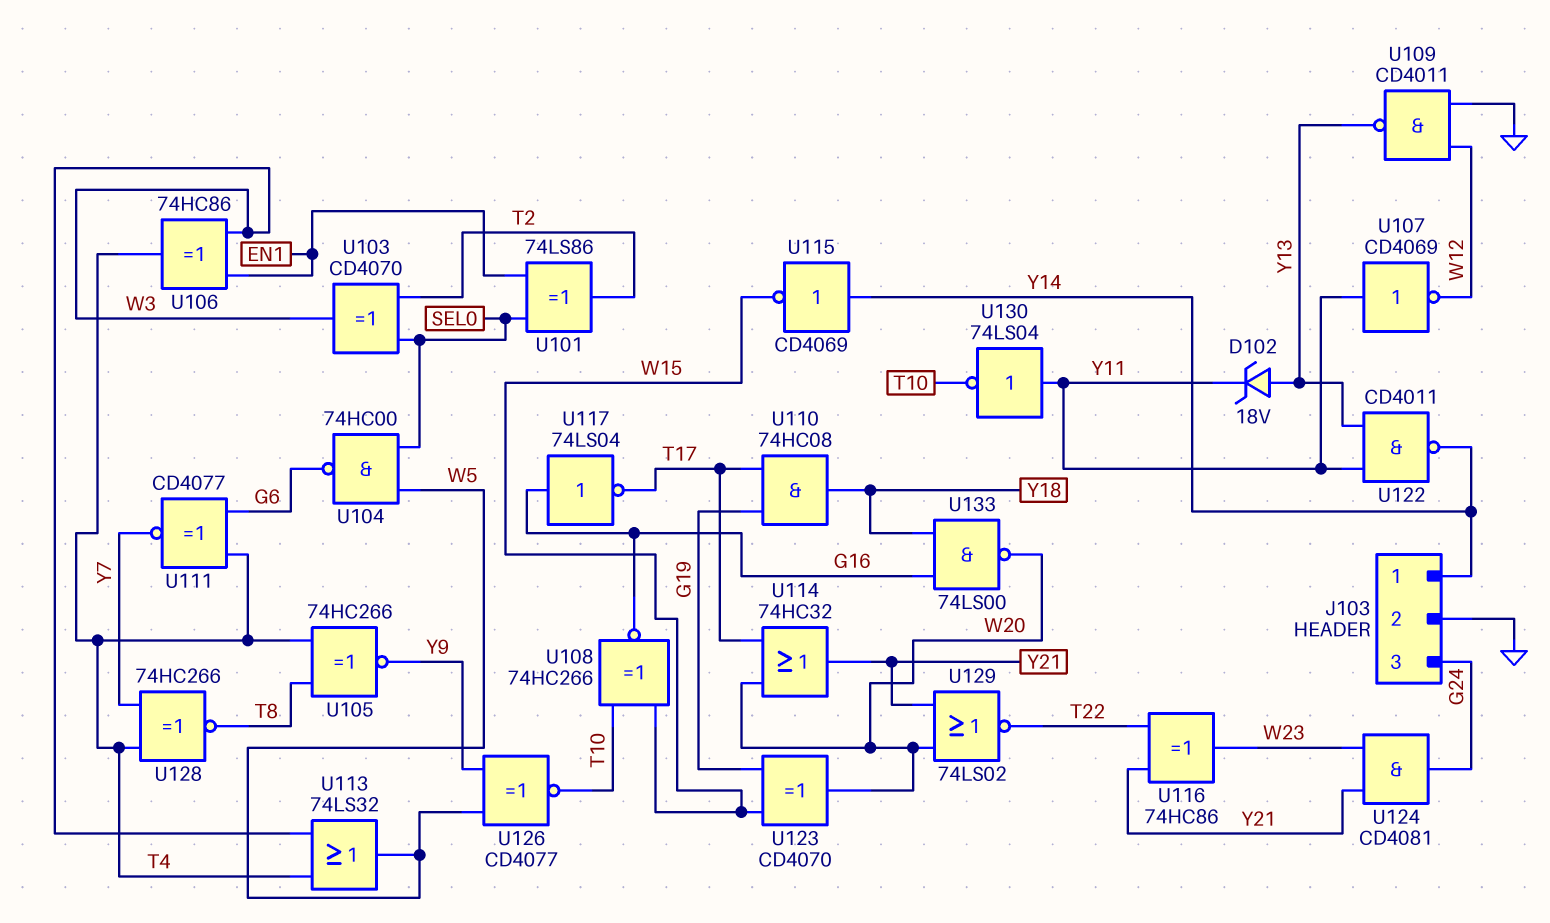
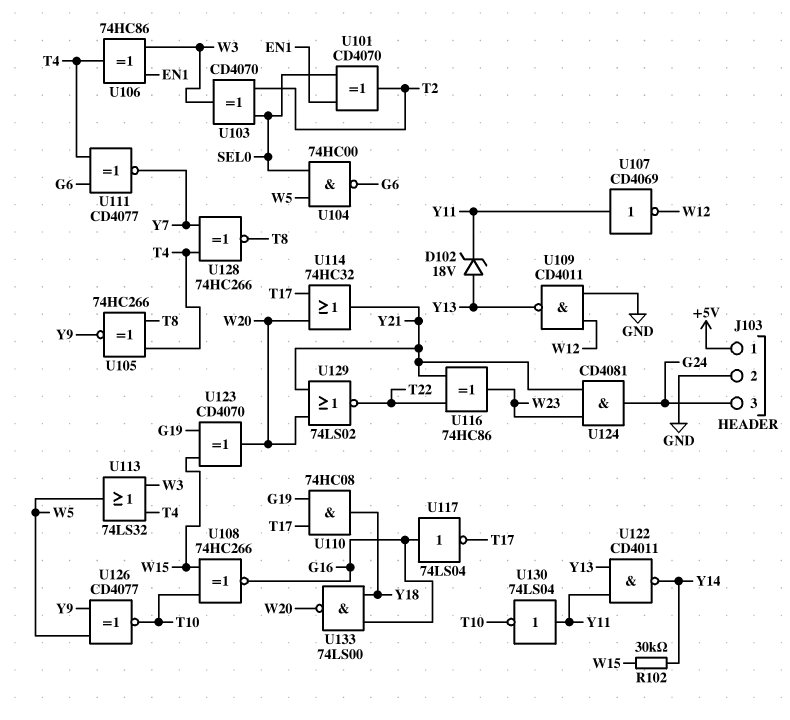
J103 pin 1: Y14 -> +5V
R102: none -> 30k (W15, Y14)
U101: XOR 74LS86 (in EN1, in SEL0, out T2) -> XOR CD4070 (in EN1, in SEL0, out T2)
U115: NOT CD4069 (in Y14, out W15) -> none

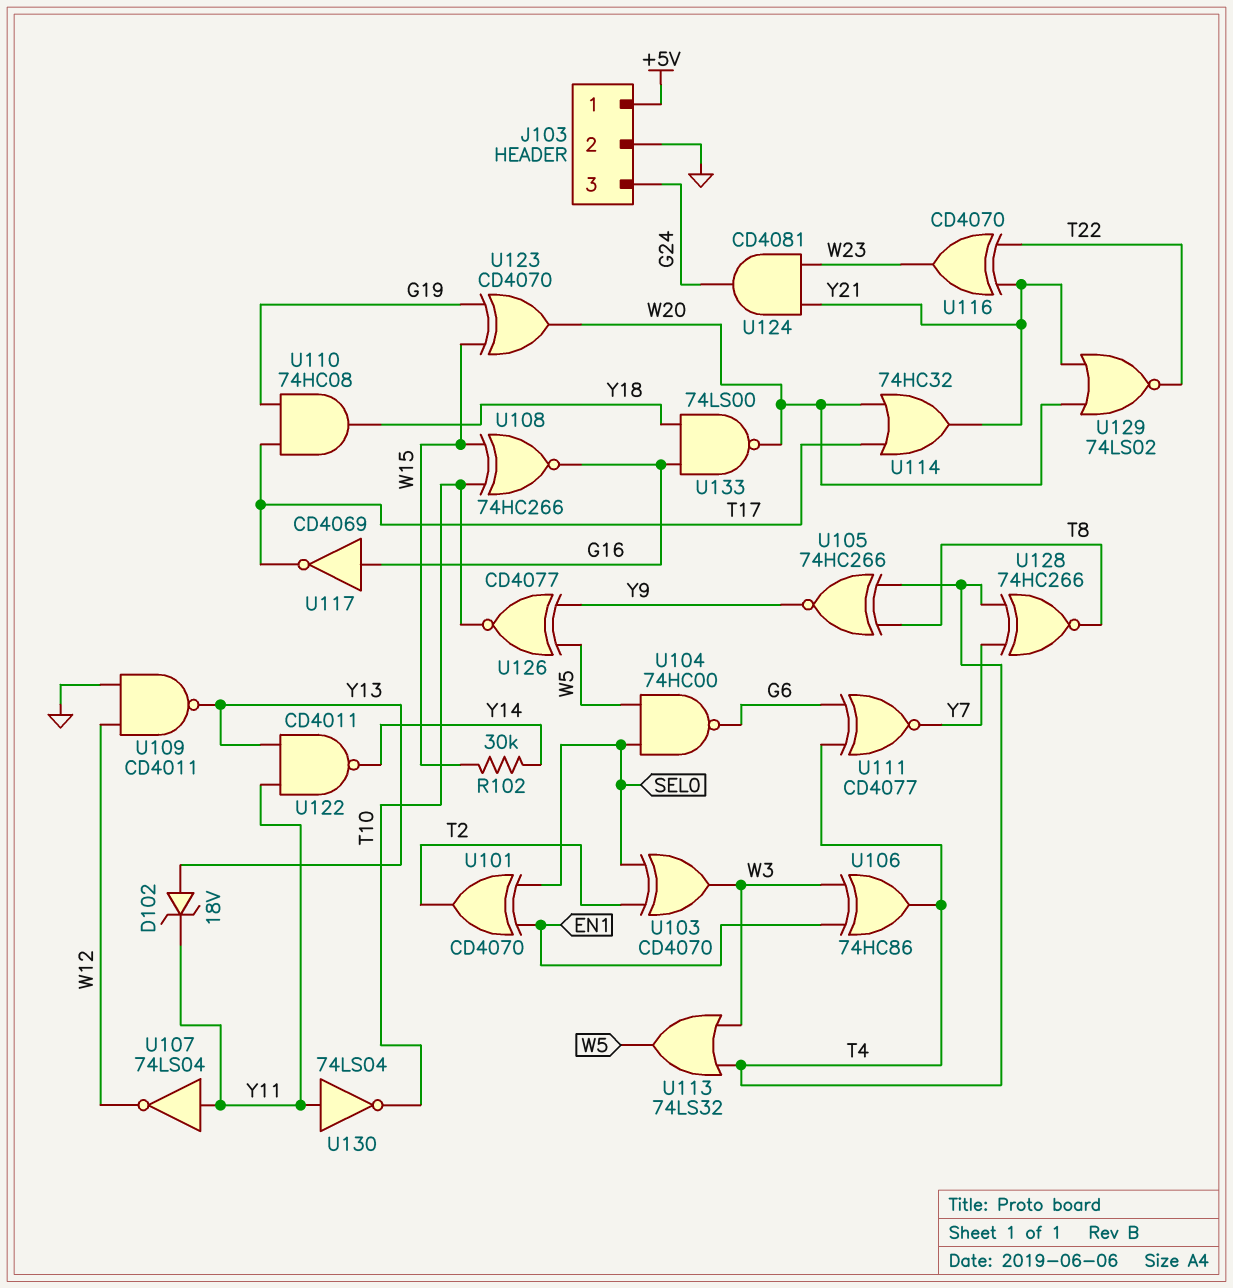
U107: NOT CD4069 (in Y11, out W12) -> NOT 74LS04 (in Y11, out W12)
U116: XOR 74HC86 (in T22, in Y21, out W23) -> XOR CD4070 (in T22, in Y21, out W23)
U117: NOT 74LS04 (in G16, out T17) -> NOT CD4069 (in G16, out T17)

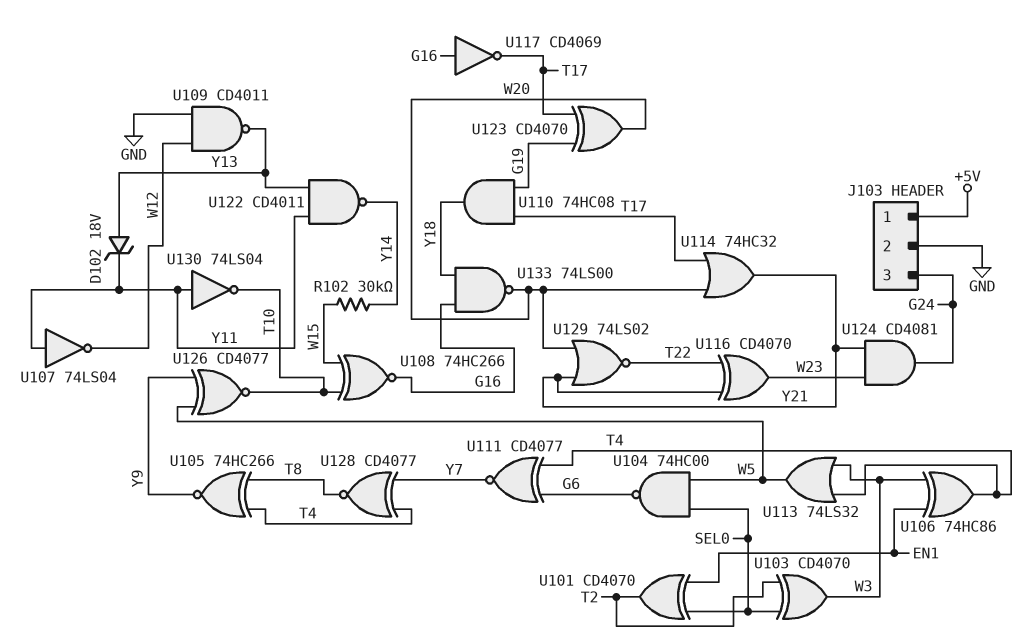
U123: XOR CD4070 (in G19, in W15, out W20) -> XOR CD4070 (in G19, in T17, out W20)
U128: XNOR 74HC266 (in T4, in Y7, out T8) -> XNOR CD4077 (in T4, in Y7, out T8)

